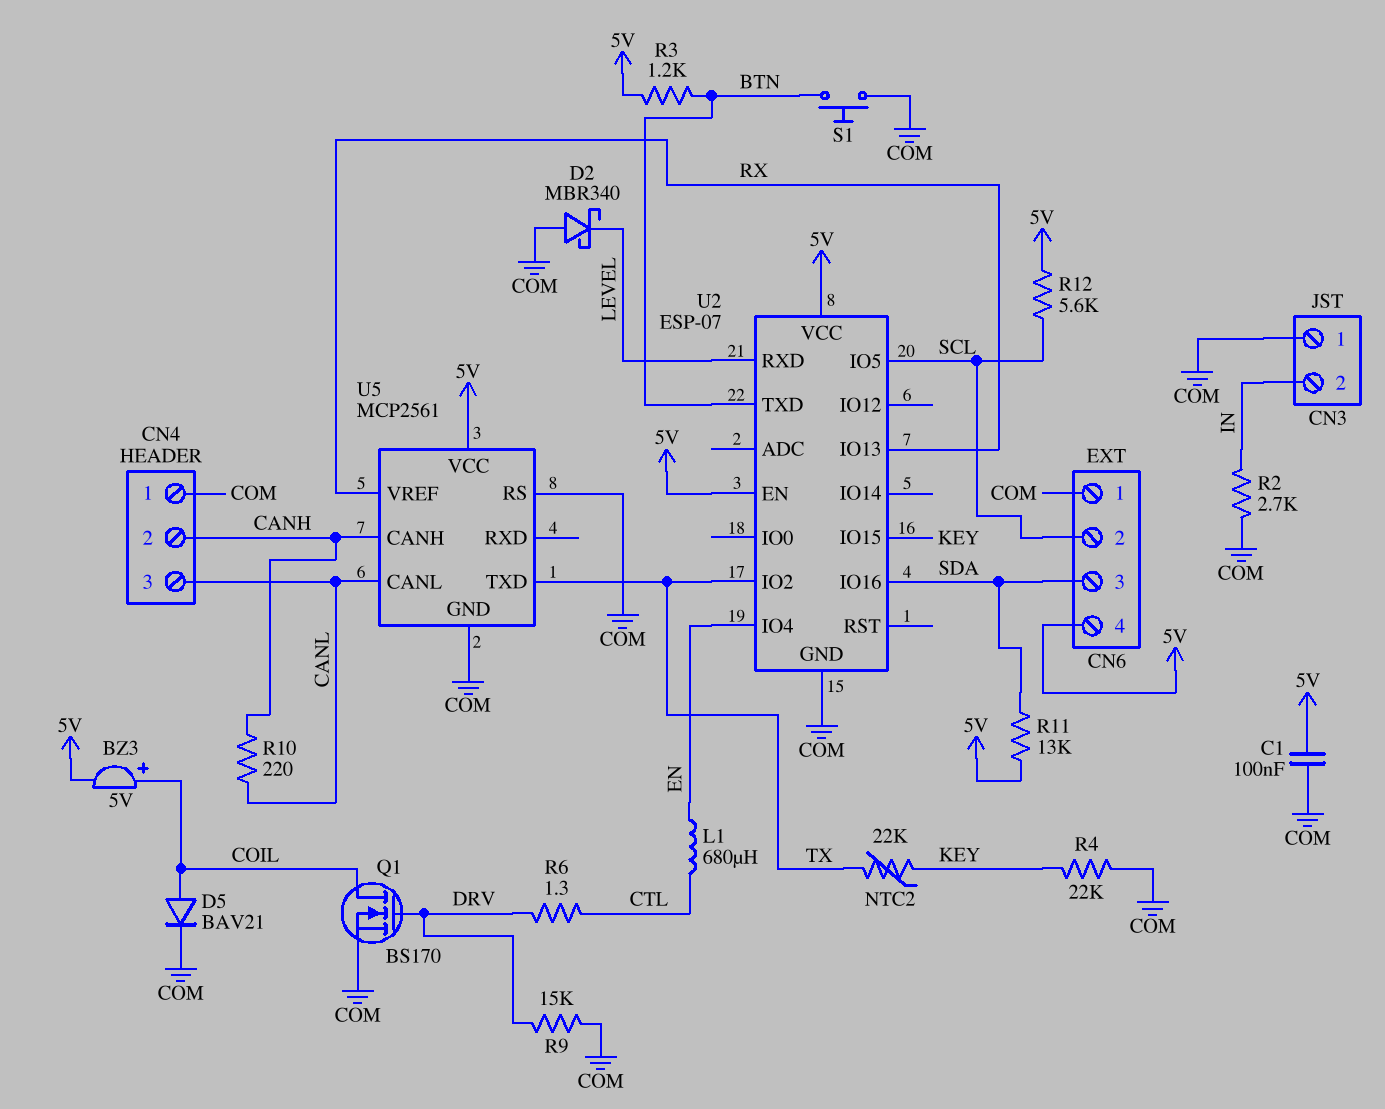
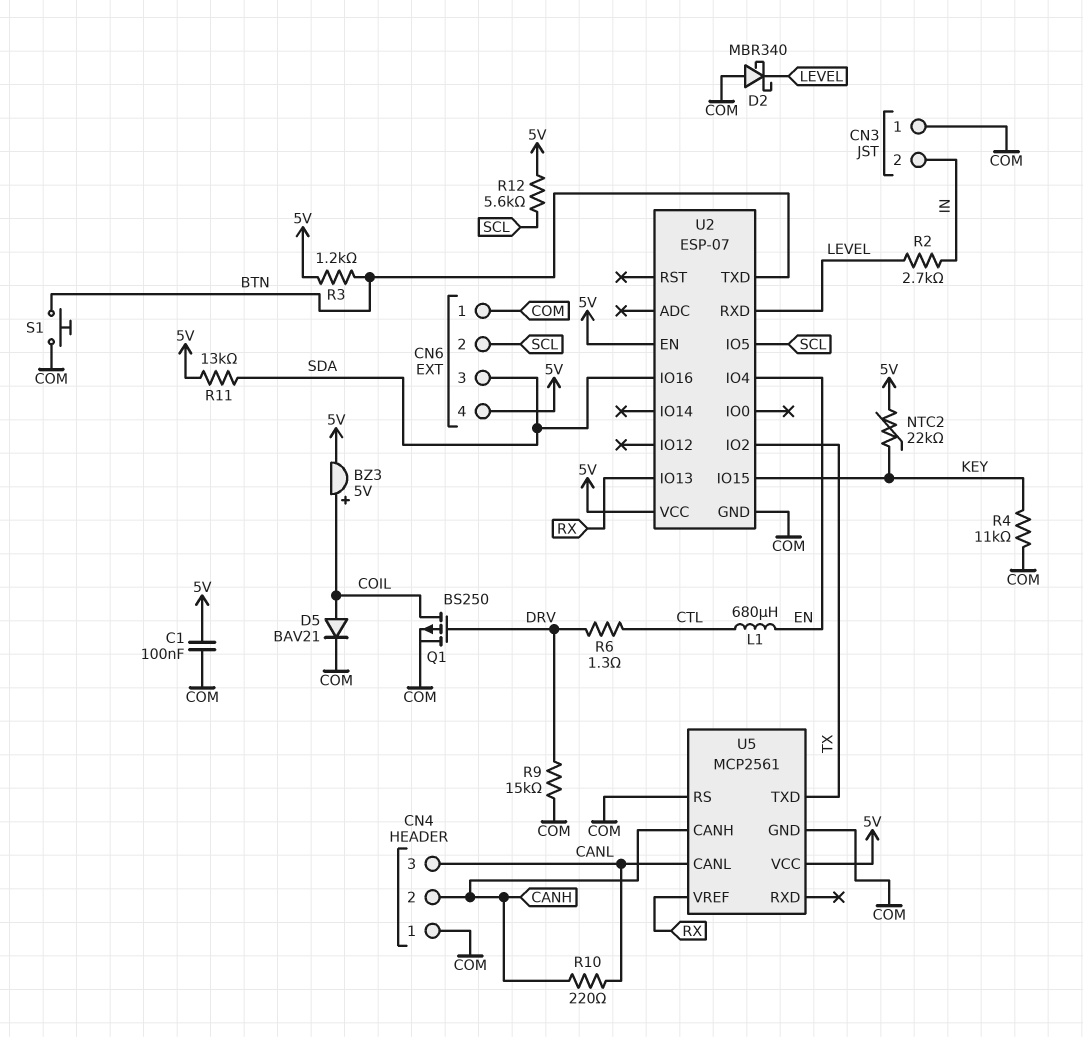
NTC2: 22k (KEY, TX) -> 22k (5V, KEY)
Q1: NMOS BS170 (G DRV, D COIL, S COM) -> PMOS BS250 (G DRV, D COIL, S COM)
R2: 2.7k (COM, IN) -> 2.7k (IN, LEVEL)
R4: 22k (COM, KEY) -> 11k (COM, KEY)

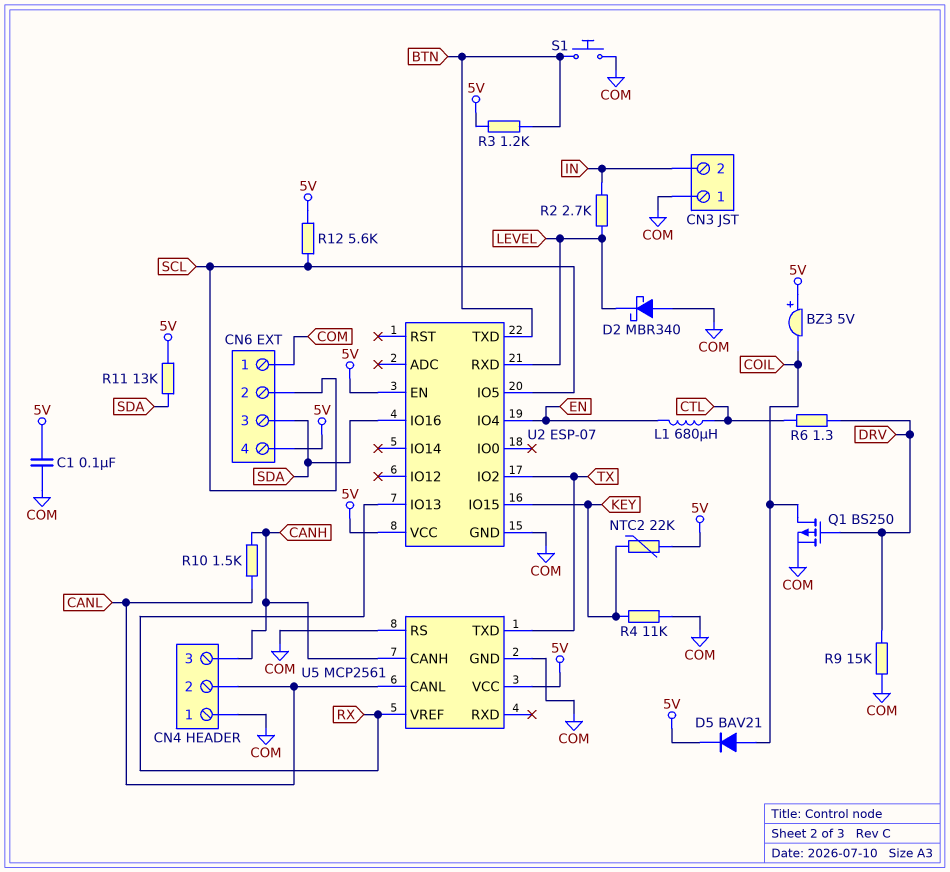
BZ3: buzzer 5V (plus COIL, minus 5V) -> buzzer 5V (plus 5V, minus COIL)
CN4 pin 2: CANH -> CANL
CN4 pin 3: CANL -> CANH
D5: diode BAV21 (A COIL, K COM) -> diode BAV21 (A COIL, K 5V)
R10: 220 (CANH, CANL) -> 1.5k (CANH, CANL)

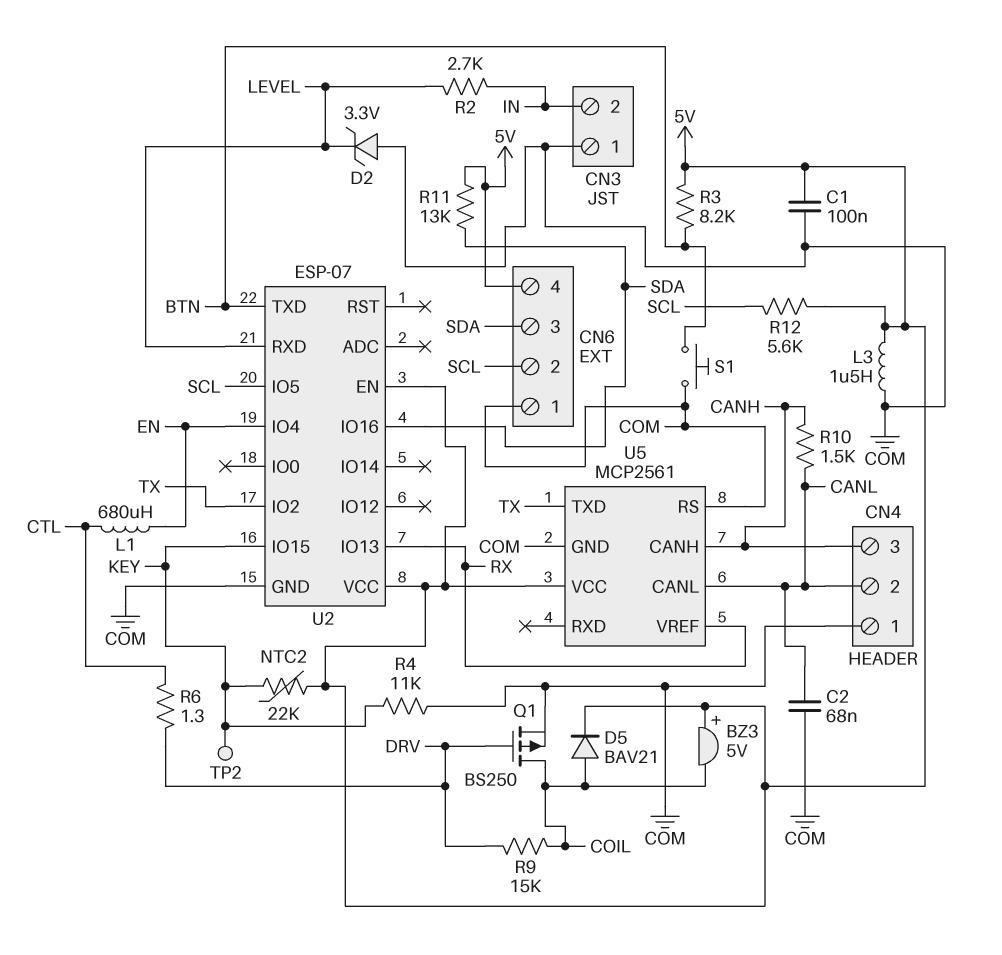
C2: none -> 68nF (CANL, COM)
D2: schottky MBR340 (A COM, K LEVEL) -> zener 3.3V (A COM, K LEVEL)
L3: none -> 1.5uH (5V, COM)
R3: 1.2k (5V, BTN) -> 8.2k (5V, BTN)
R9: 15k (COM, DRV) -> 15k (COIL, DRV)
TP2: none -> test point (KEY)

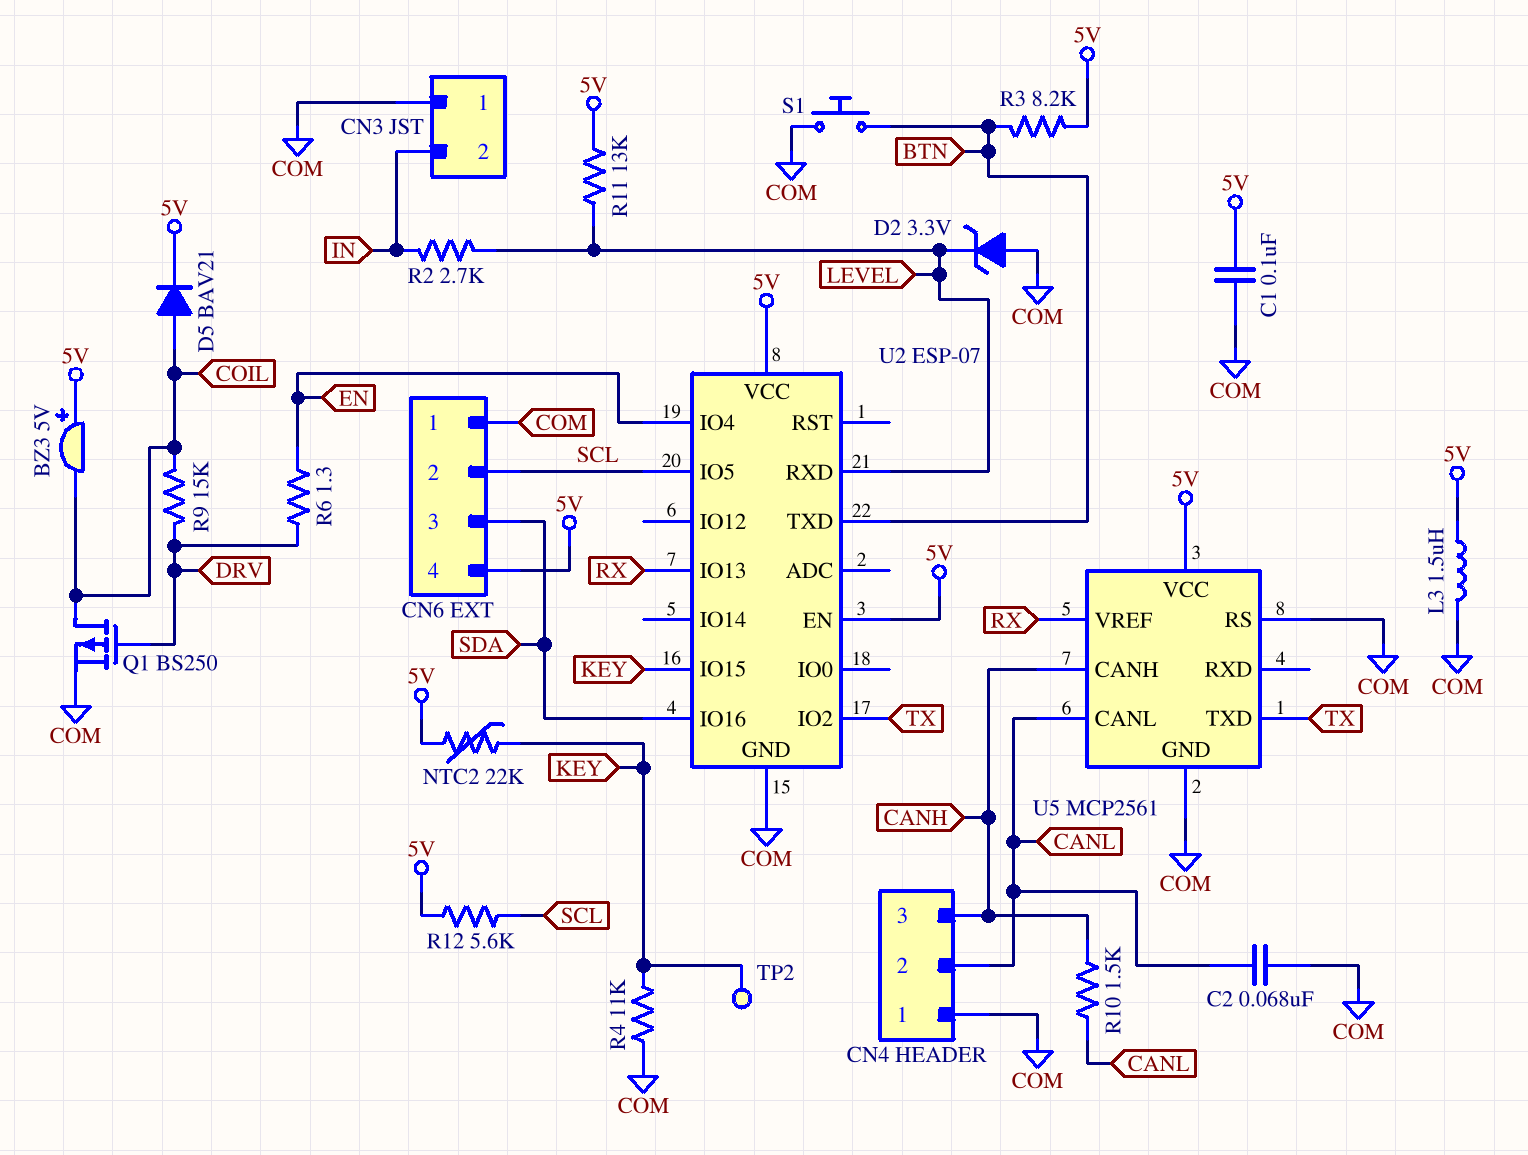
L1: 680uH (CTL, EN) -> none
R6: 1.3 (CTL, DRV) -> 1.3 (DRV, EN)
R11: 13k (5V, SDA) -> 13k (5V, LEVEL)

